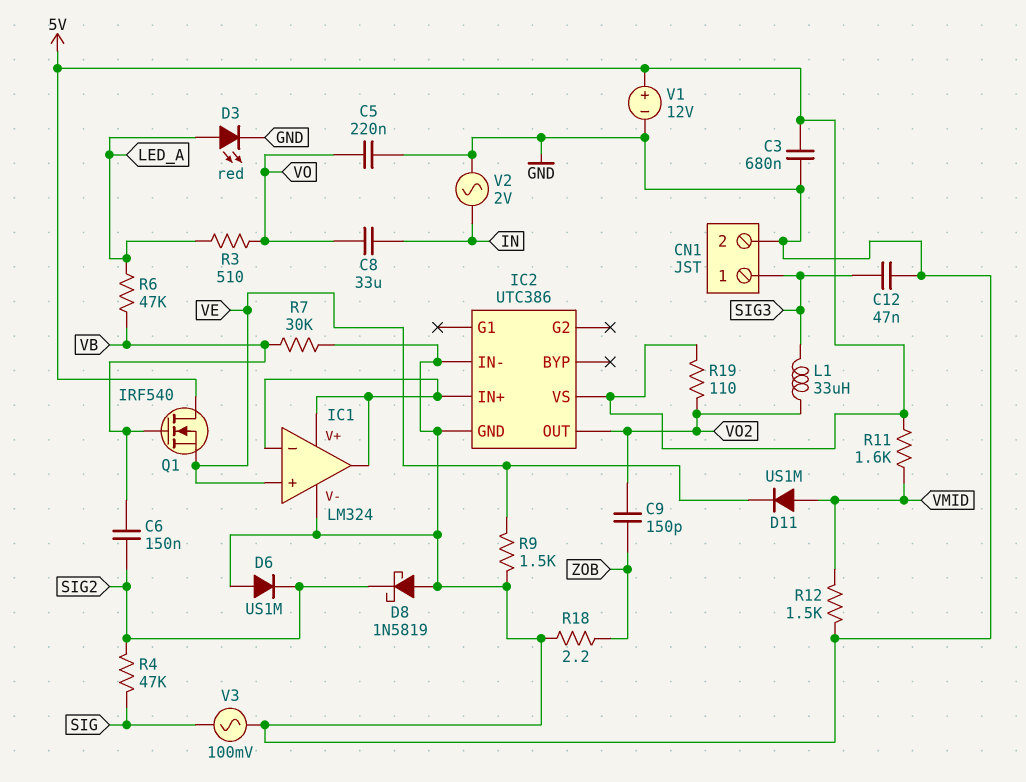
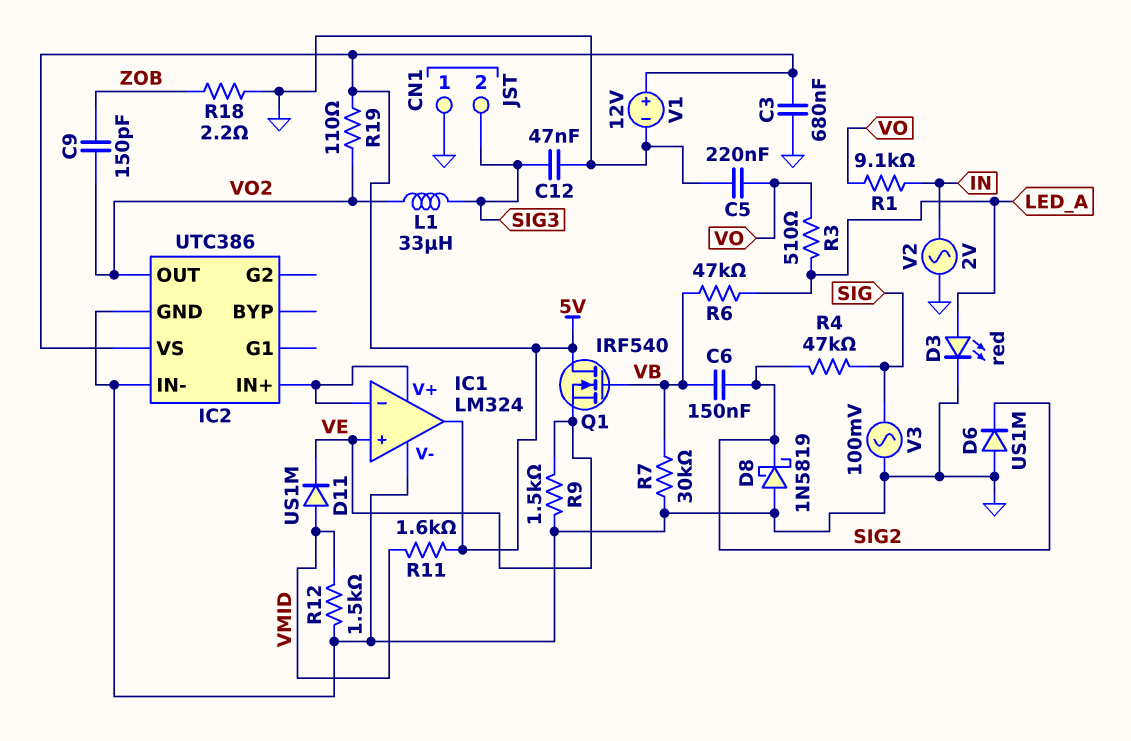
C8: 33uF (IN, VO) -> none
CN1 pin 1: SIG3 -> GND
CN1 pin 2: GND -> SIG3
IC1 pin out: IC1/V+ -> 5V
R1: none -> 9.1k (IN, VO)

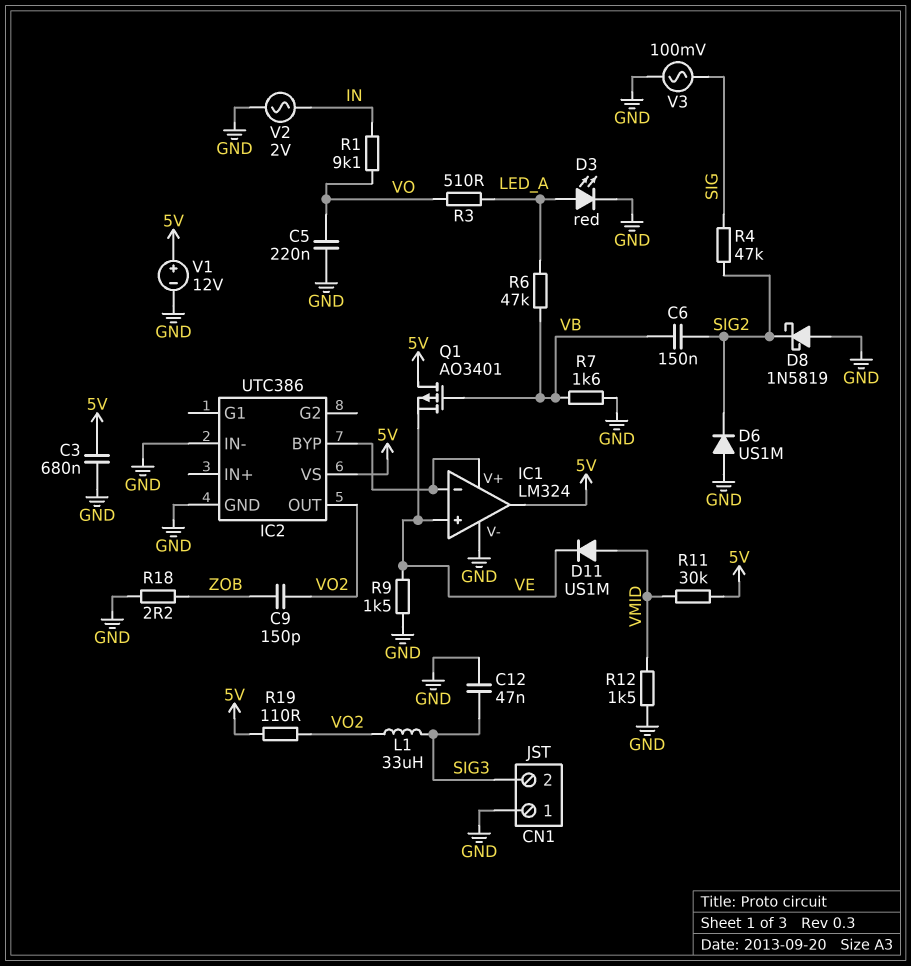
IC2 pin BYP: none -> IC1/V+
IC2 pin IN+: IC1/V+ -> none
Q1: NMOS IRF540 (G VB, D 5V, S VE) -> PMOS AO3401 (G VB, D 5V, S VE)
R7: 30k (GND, VB) -> 1.6k (GND, VB)
R11: 1.6k (5V, VMID) -> 30k (5V, VMID)

